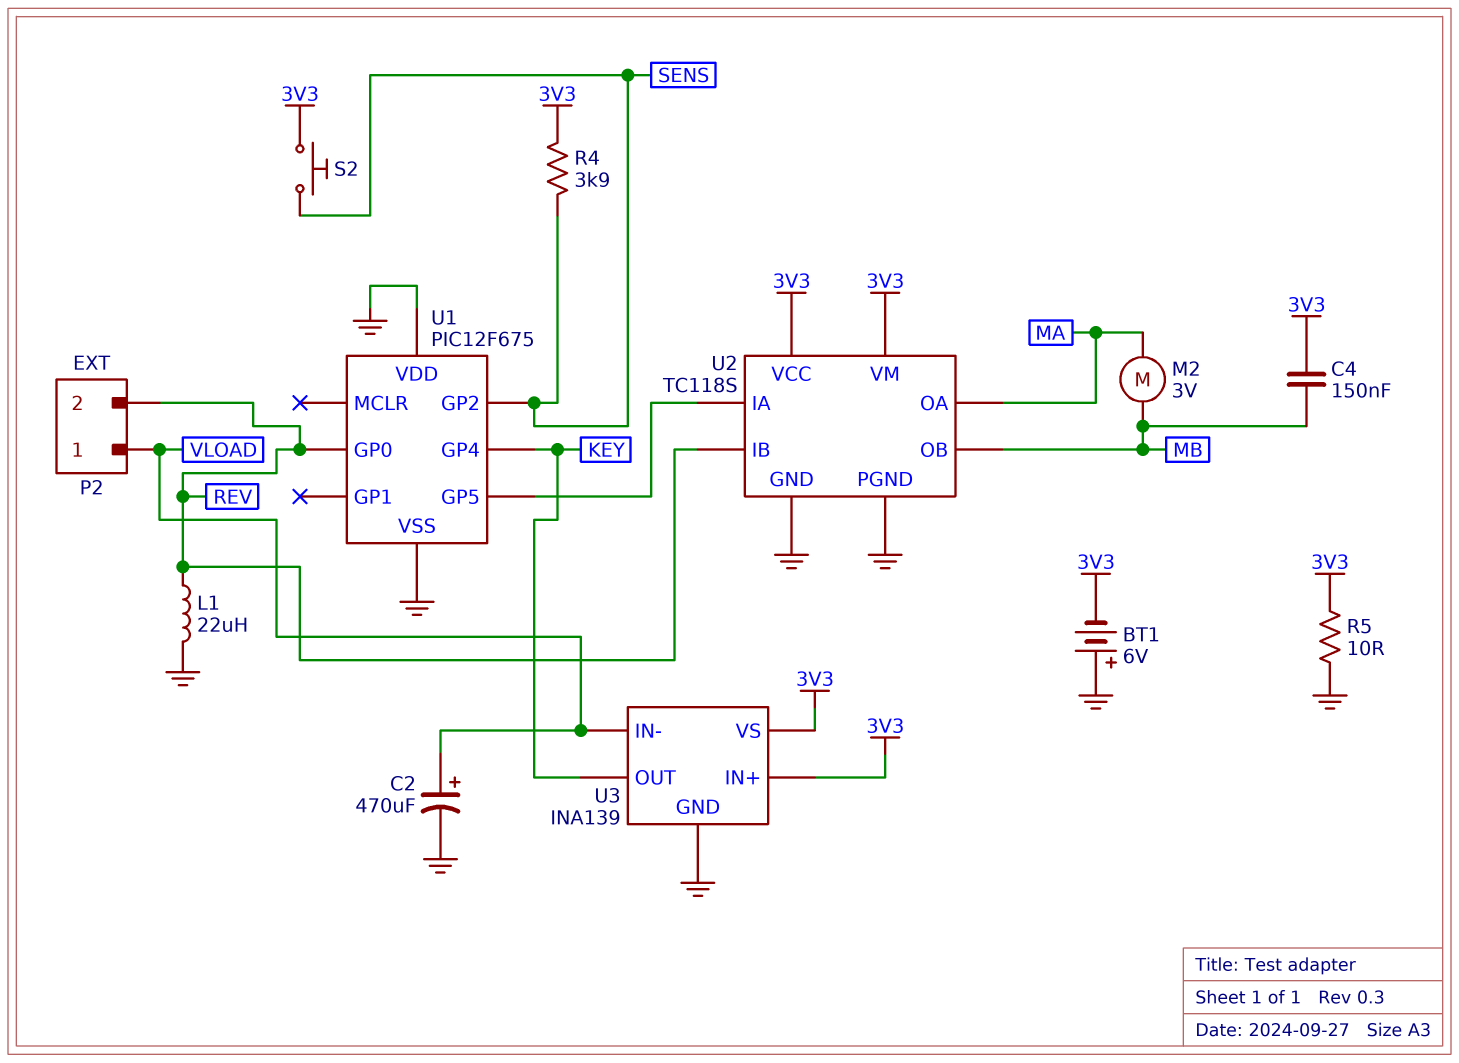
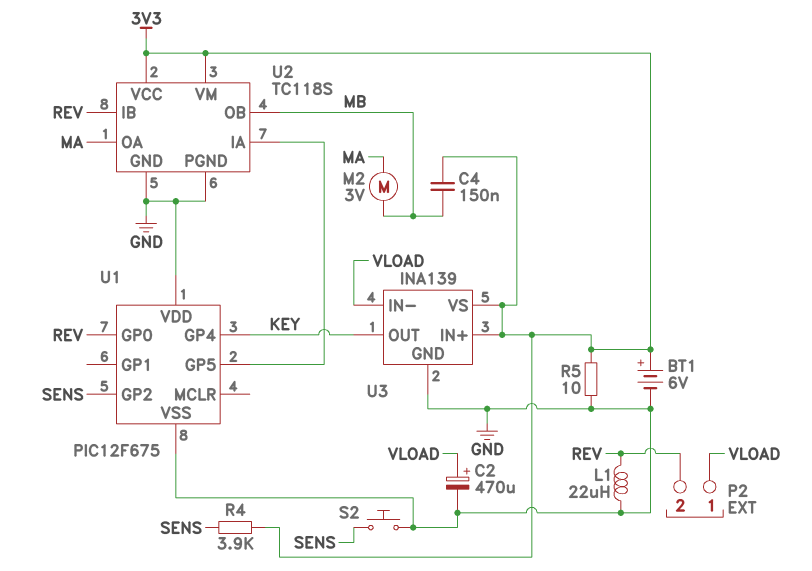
BT1: 6V (plus GND, minus 3V3) -> 6V (plus 3V3, minus GND)
S2: button (3V3, SENS) -> button (GND, SENS)

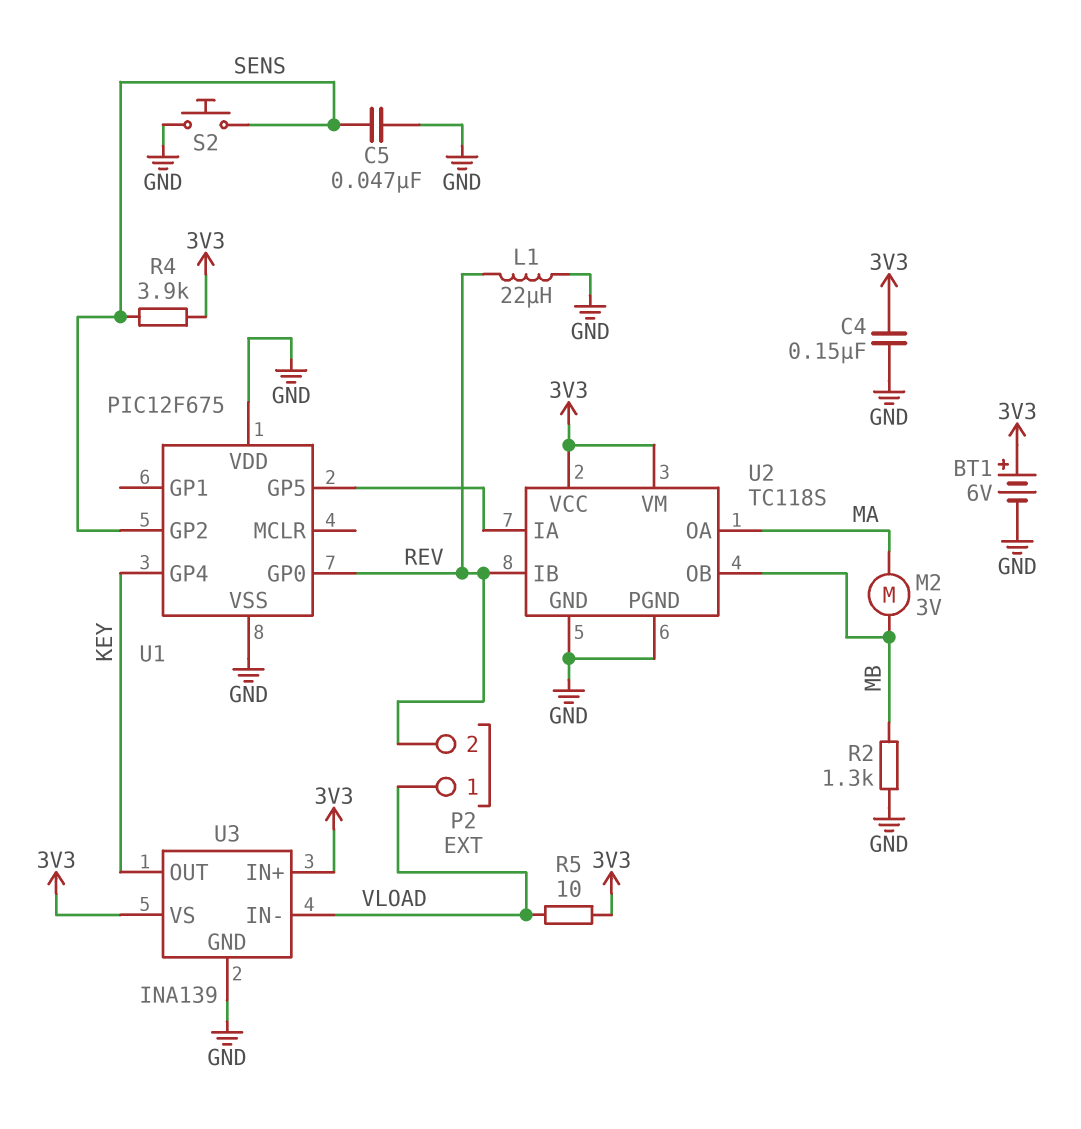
C2: 470uF (plus VLOAD, minus GND) -> none
C4: 150nF (3V3, MB) -> 150nF (3V3, GND)
C5: none -> 47nF (GND, SENS)
R2: none -> 1.3k (GND, MB)
R5: 10 (3V3, GND) -> 10 (3V3, VLOAD)

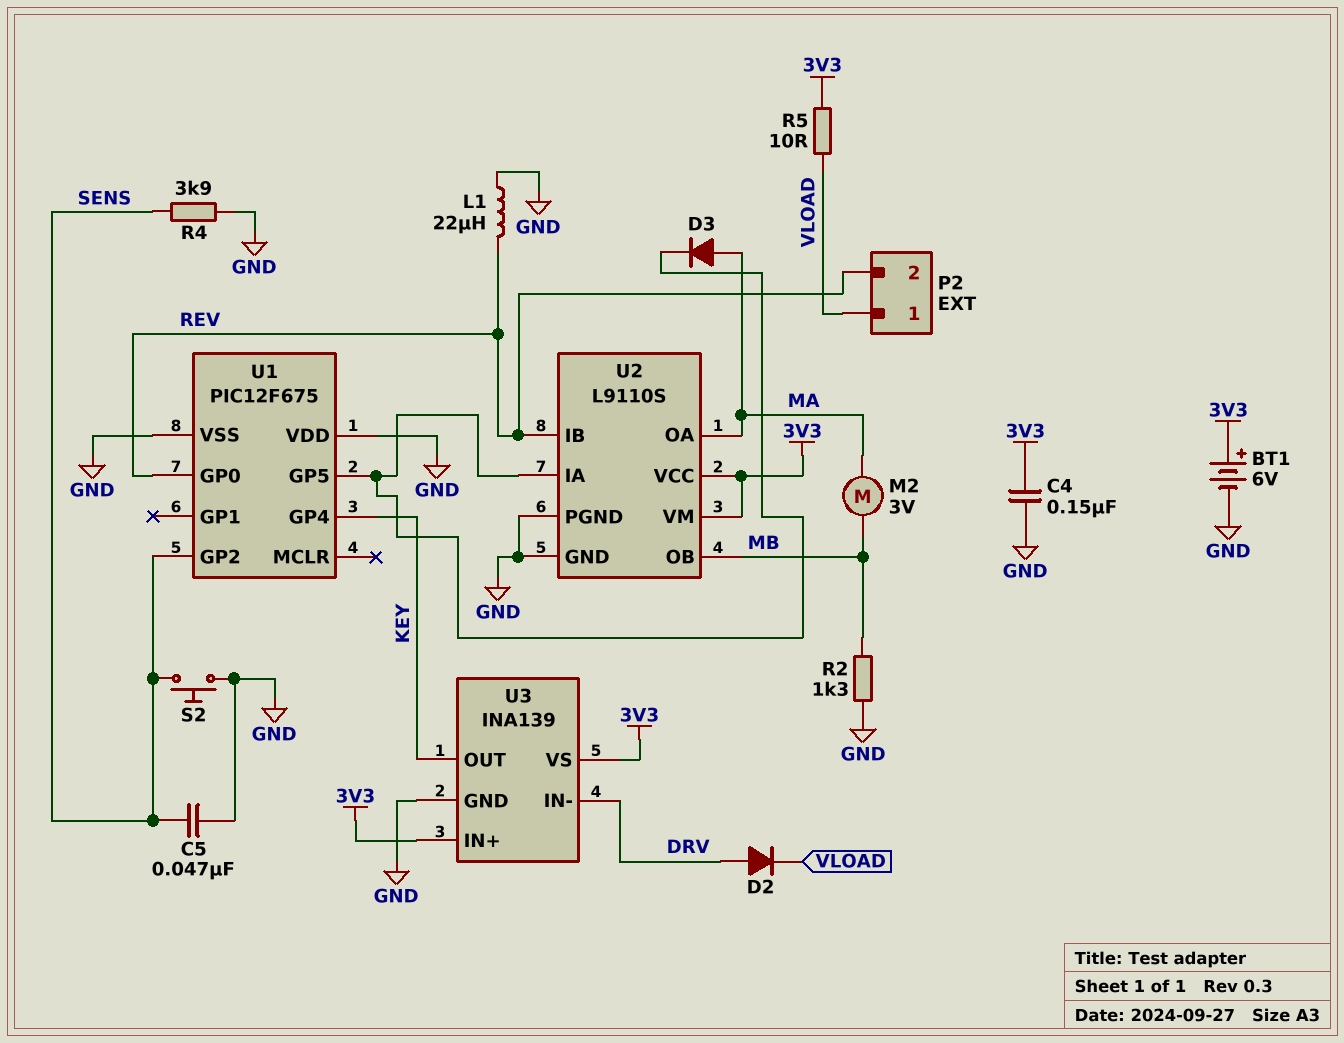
D2: none -> diode (A DRV, K VLOAD)
D3: none -> diode (A MA, K U1/GP5)
R4: 3.9k (3V3, SENS) -> 3.9k (GND, SENS)
U2: TC118S -> L9110S
U3 pin IN-: VLOAD -> DRV

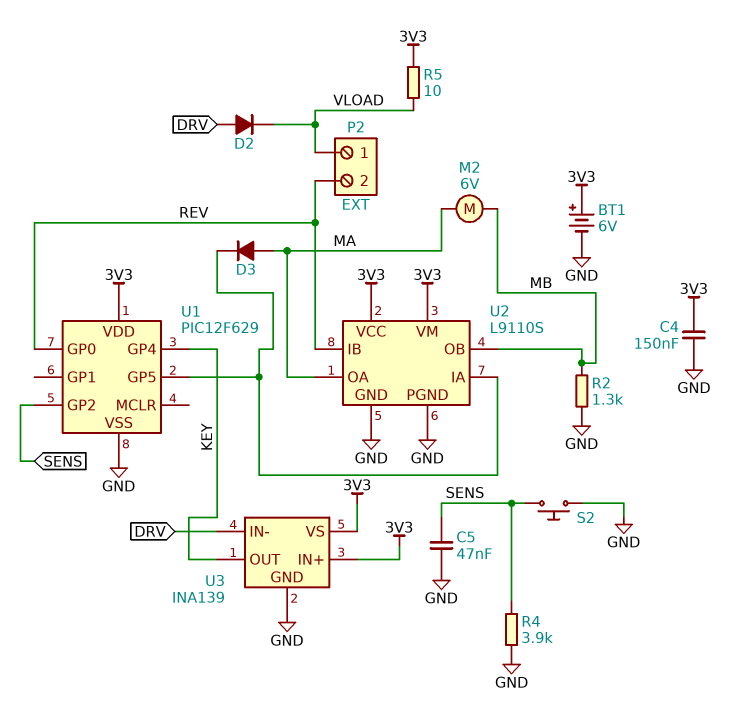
L1: 22uH (GND, REV) -> none
M2: motor 3V (MA, MB) -> motor 6V (MA, MB)
U1: PIC12F675 -> PIC12F629
U1 pin VDD: GND -> 3V3

